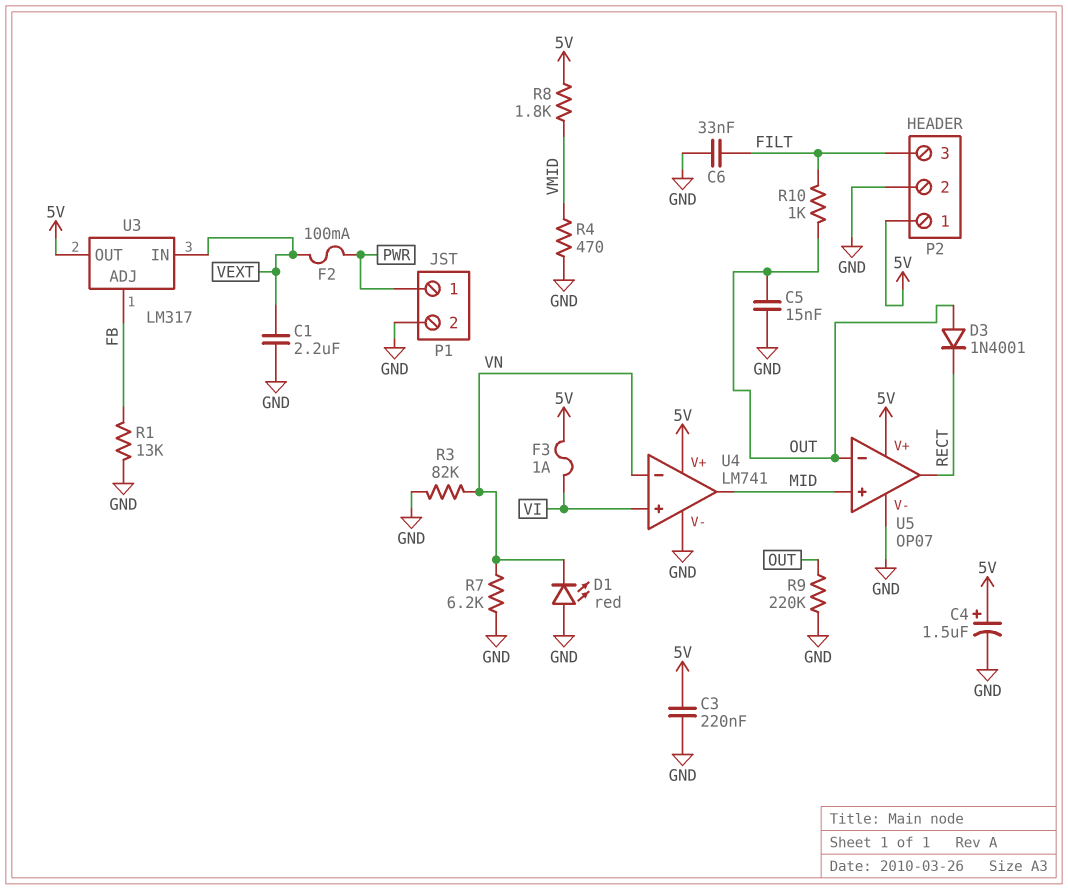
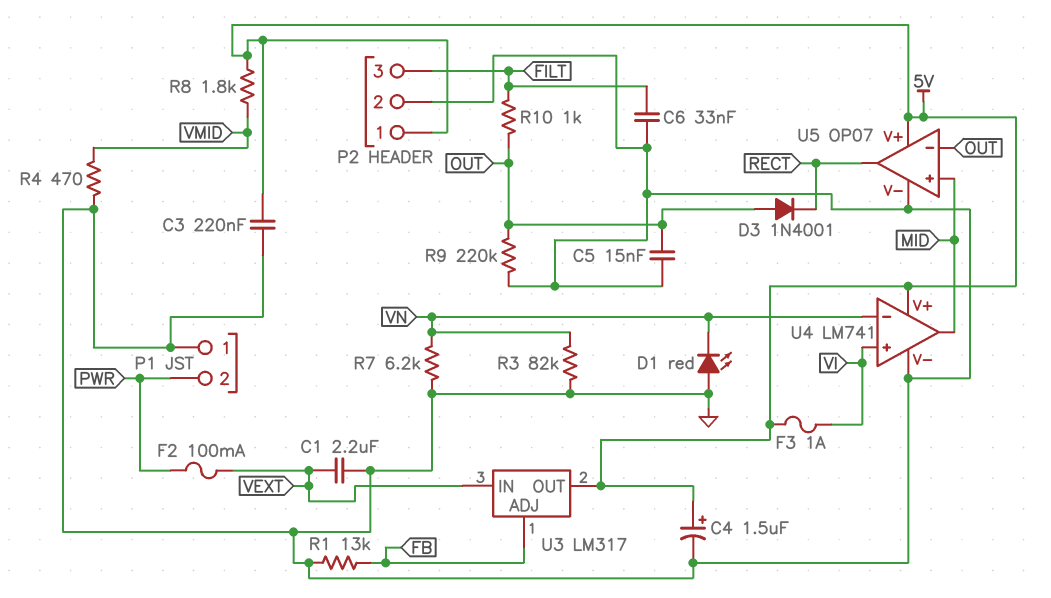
P1 pin 1: PWR -> GND
P1 pin 2: GND -> PWR

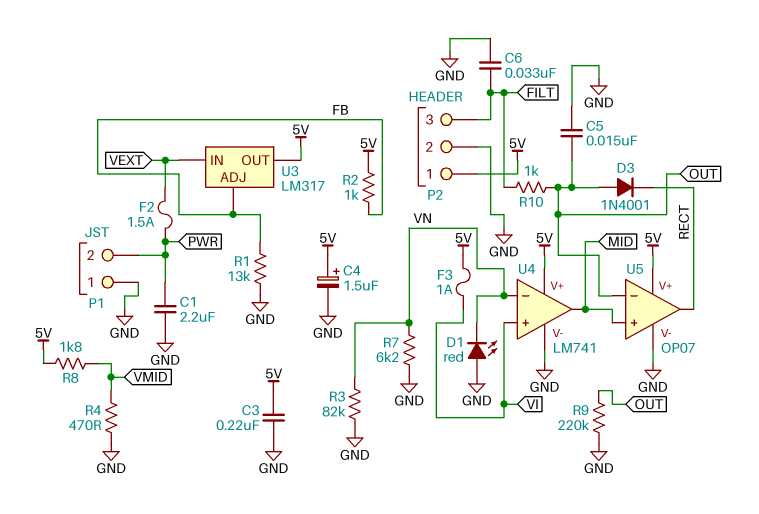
C1: 2.2uF (GND, VEXT) -> 2.2uF (GND, PWR)
F2: 100mA (PWR, VEXT) -> 1.5A (PWR, VEXT)
R2: none -> 1k (5V, FB)

